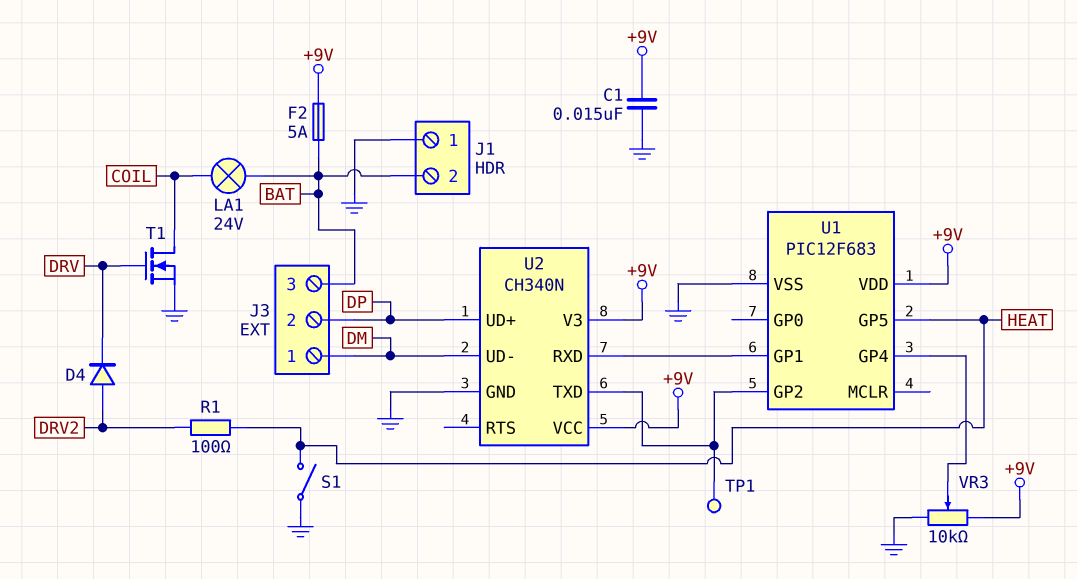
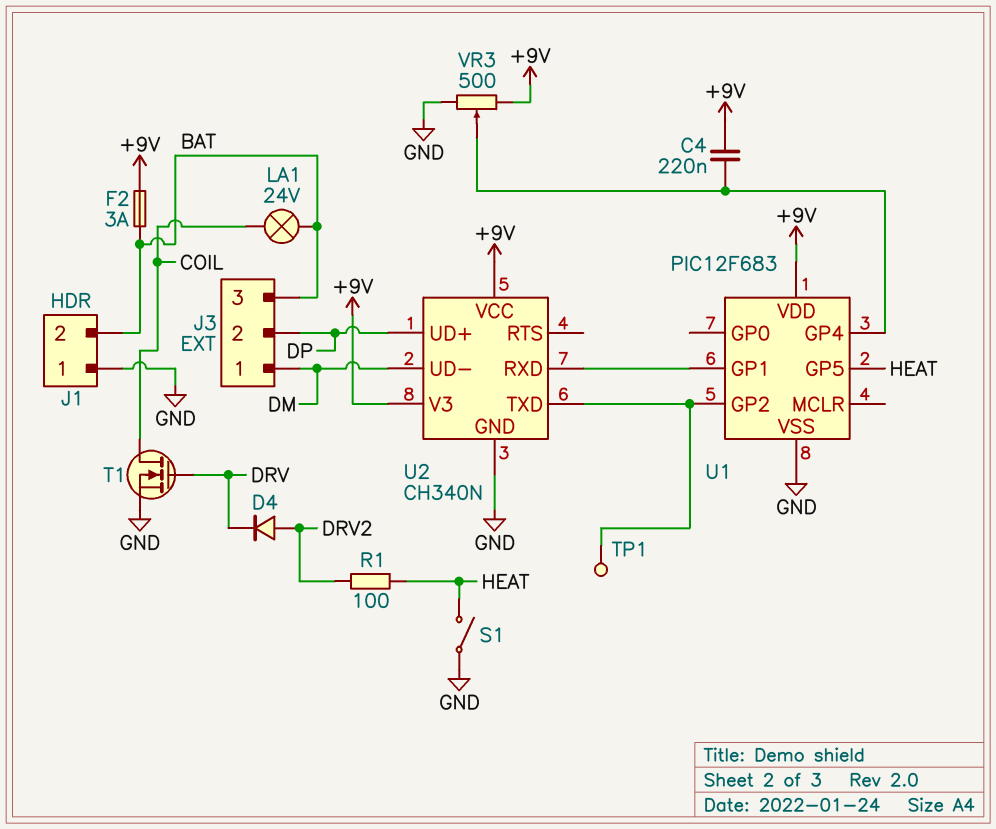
C1: 15nF (+9V, GND) -> none
C4: none -> 220nF (+9V, U1/GP4)
F2: 5A (+9V, BAT) -> 3A (+9V, BAT)
VR3: 10k (+9V, GND, wiper U1/GP4) -> 500 (+9V, GND, wiper U1/GP4)

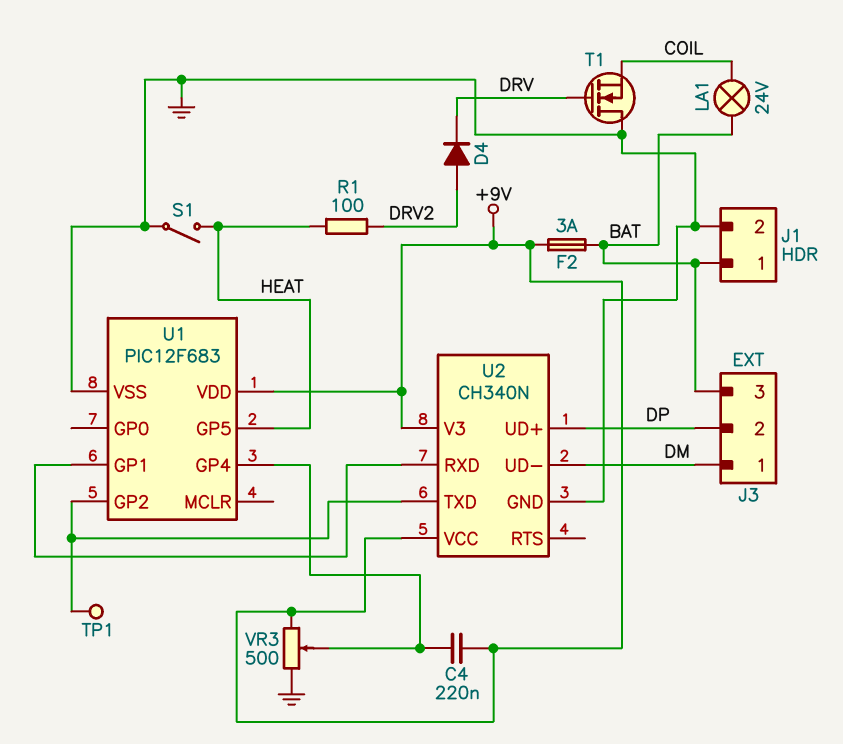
J1 pin 1: GND -> BAT
J1 pin 2: BAT -> GND
T1: NMOS (G DRV, D COIL, S GND) -> NMOS (G DRV, D GND, S COIL)

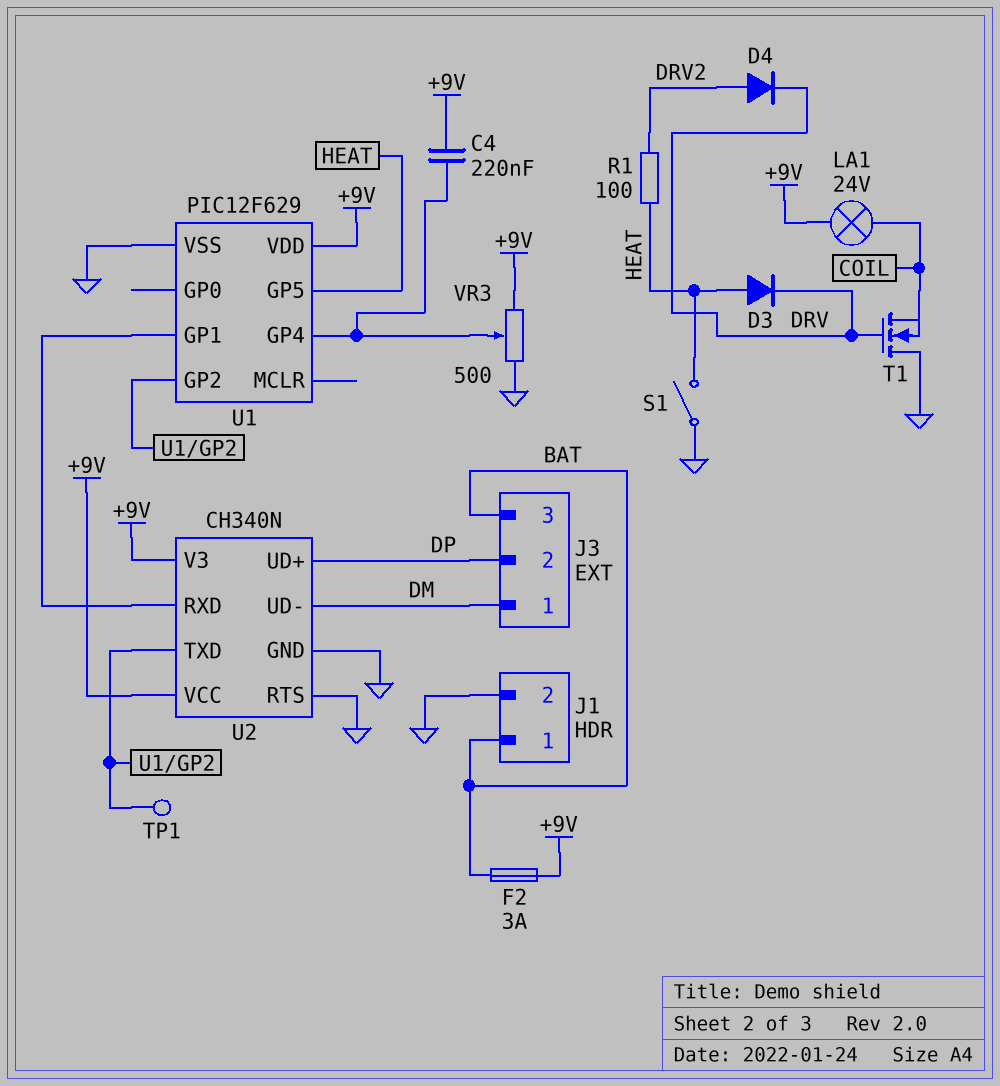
D3: none -> diode (A HEAT, K DRV)
LA1: lamp 24V (BAT, COIL) -> lamp 24V (+9V, COIL)
U1: PIC12F683 -> PIC12F629
U2 pin RTS: none -> GND

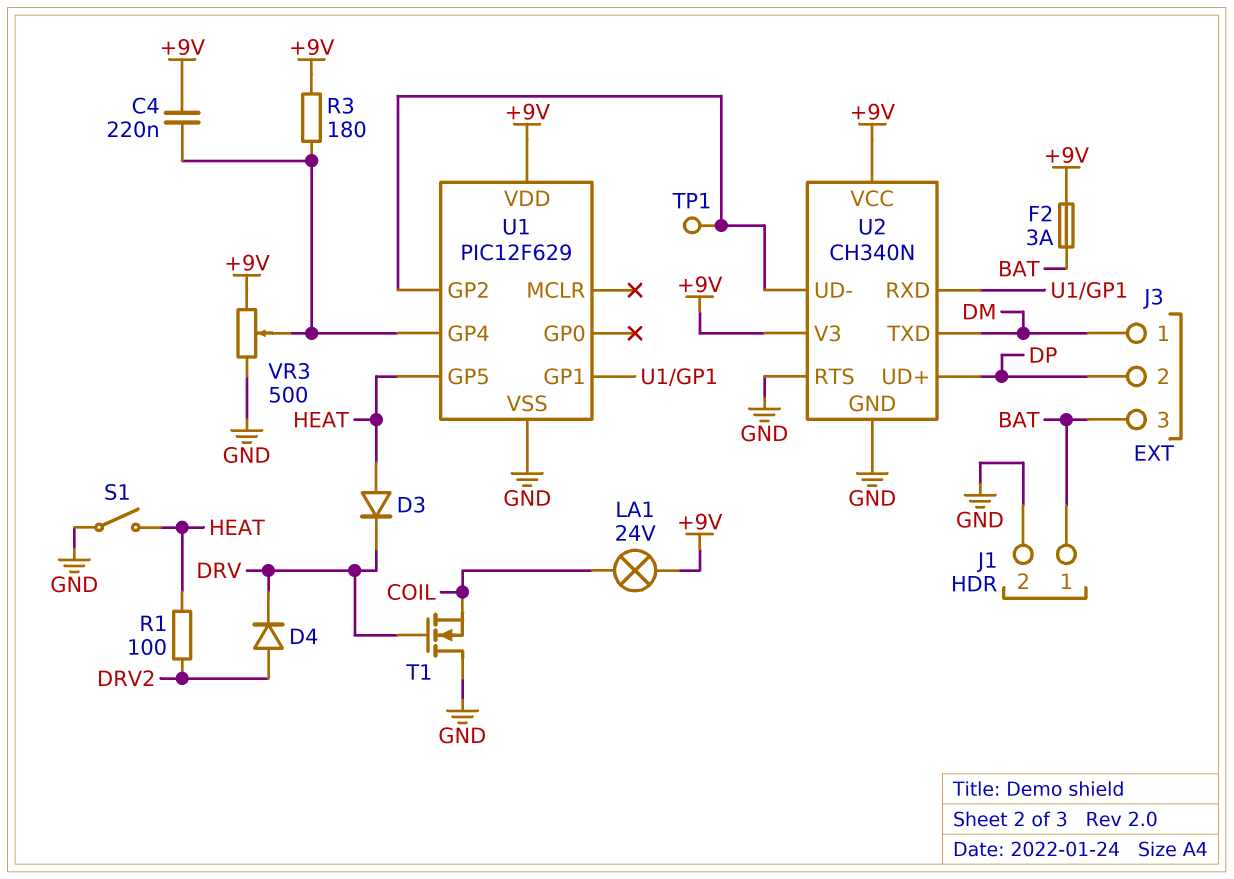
R3: none -> 180 (+9V, U1/GP4)
U2 pin TXD: U1/GP2 -> DM
U2 pin UD-: DM -> U1/GP2

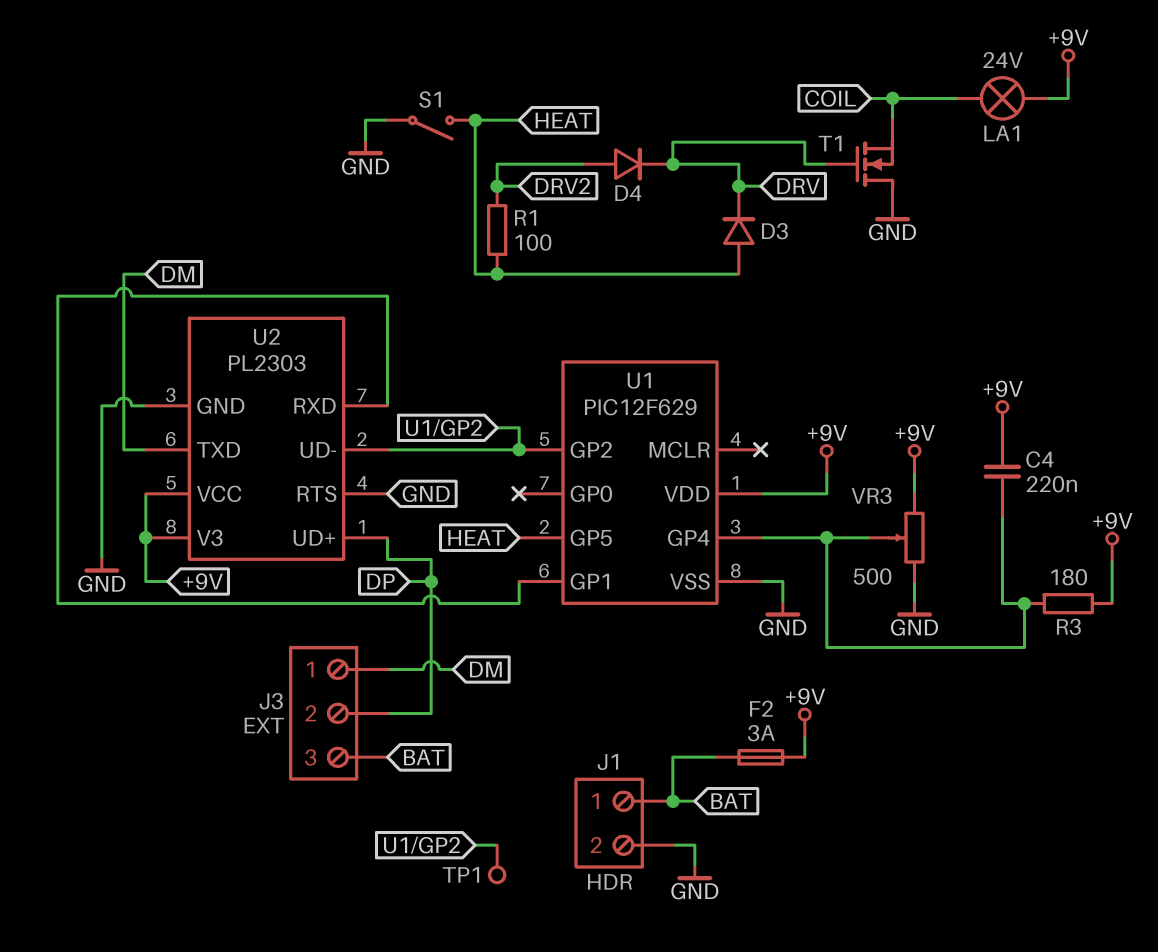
U2: CH340N -> PL2303

